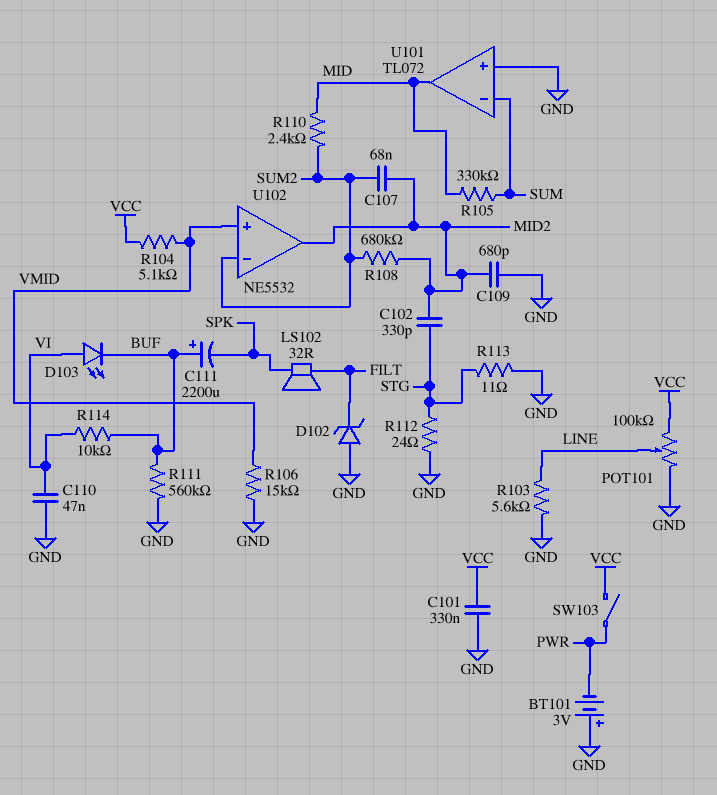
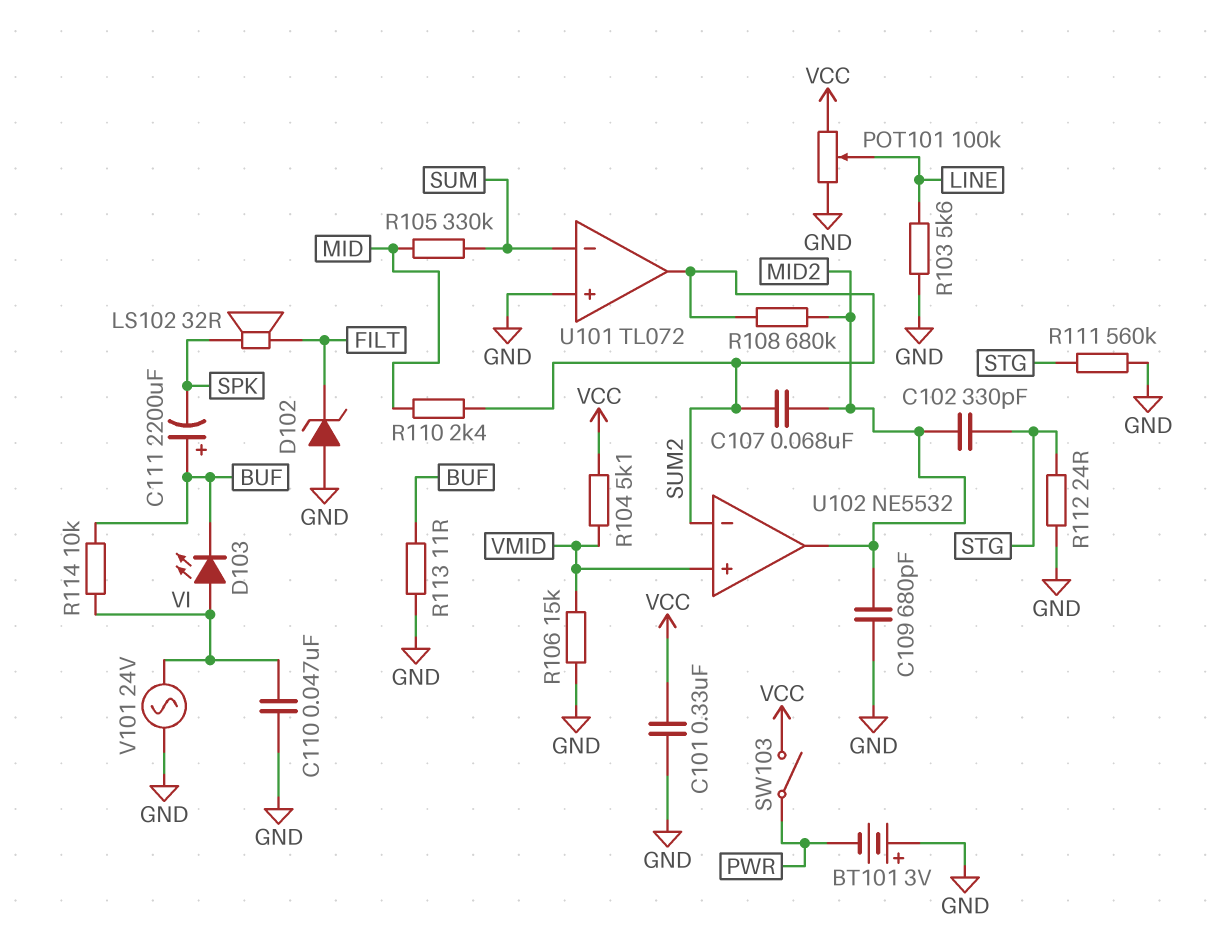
R111: 560k (BUF, GND) -> 560k (GND, STG)
R113: 11 (GND, STG) -> 11 (BUF, GND)
U101 pin out: MID -> SUM2
V101: none -> AC 24V (GND, VI)

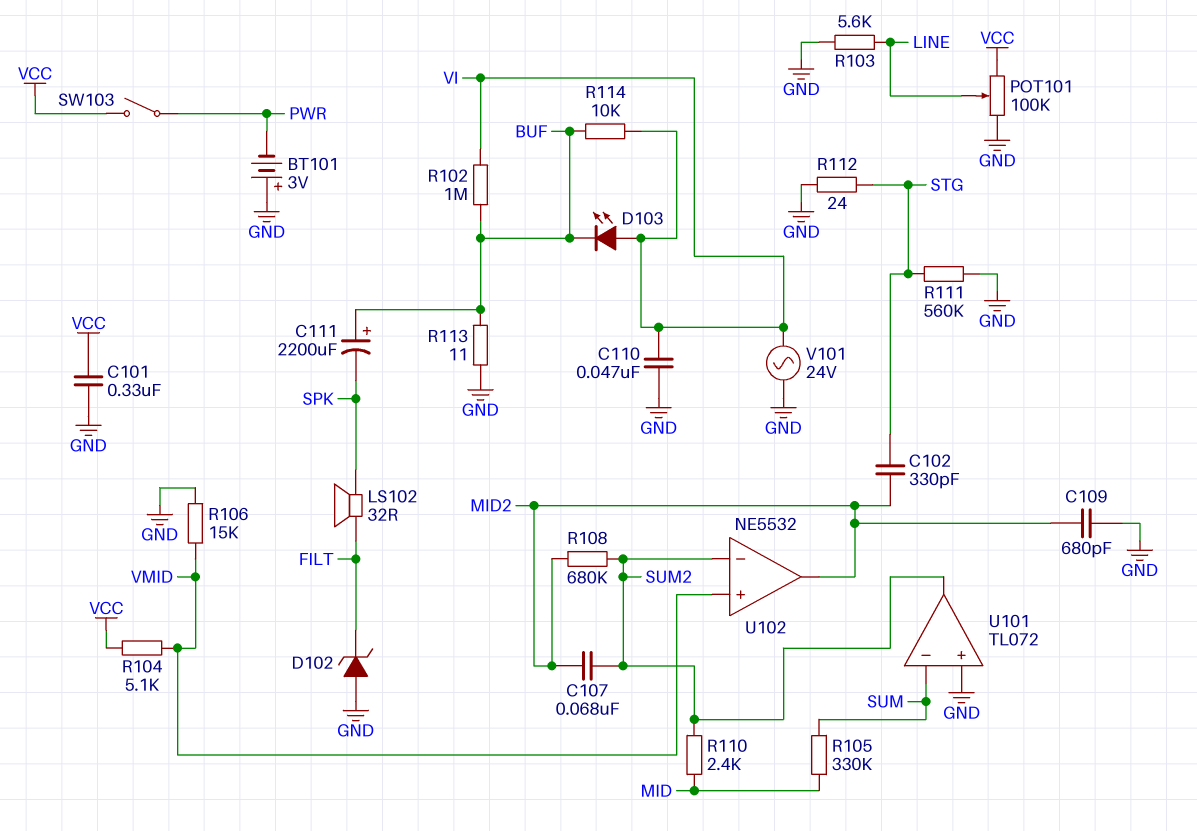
R102: none -> 1M (BUF, VI)

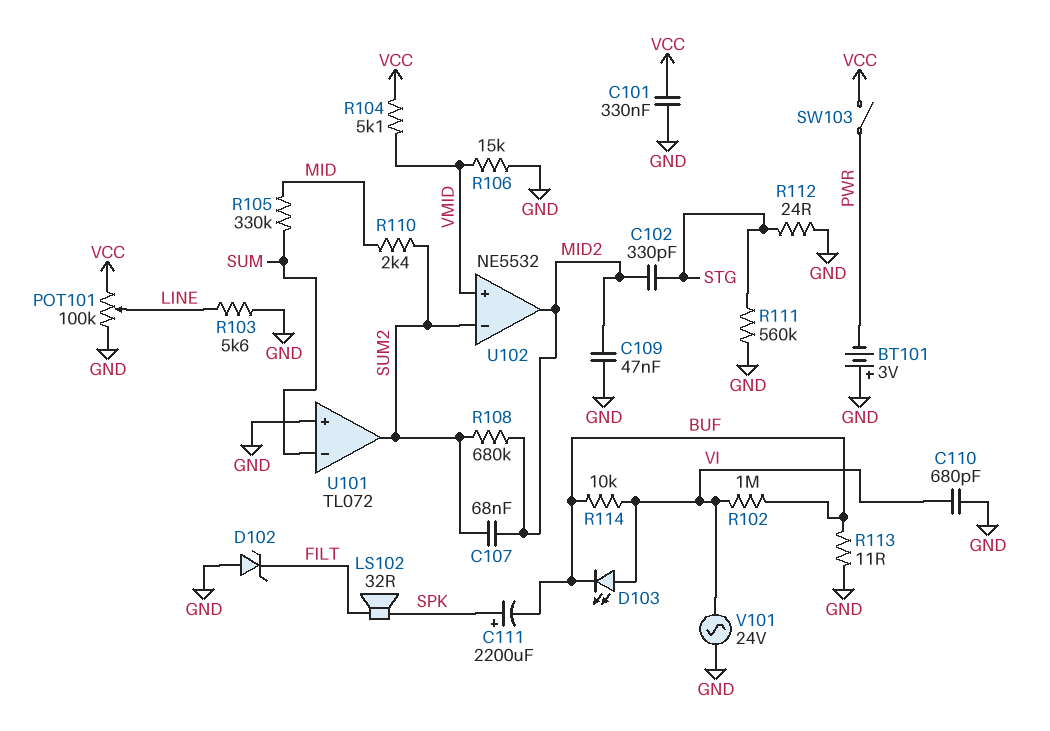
C109: 680pF (GND, MID2) -> 47nF (GND, MID2)
C110: 47nF (GND, VI) -> 680pF (GND, VI)
C111: 2200uF (plus BUF, minus SPK) -> 2200uF (plus SPK, minus BUF)

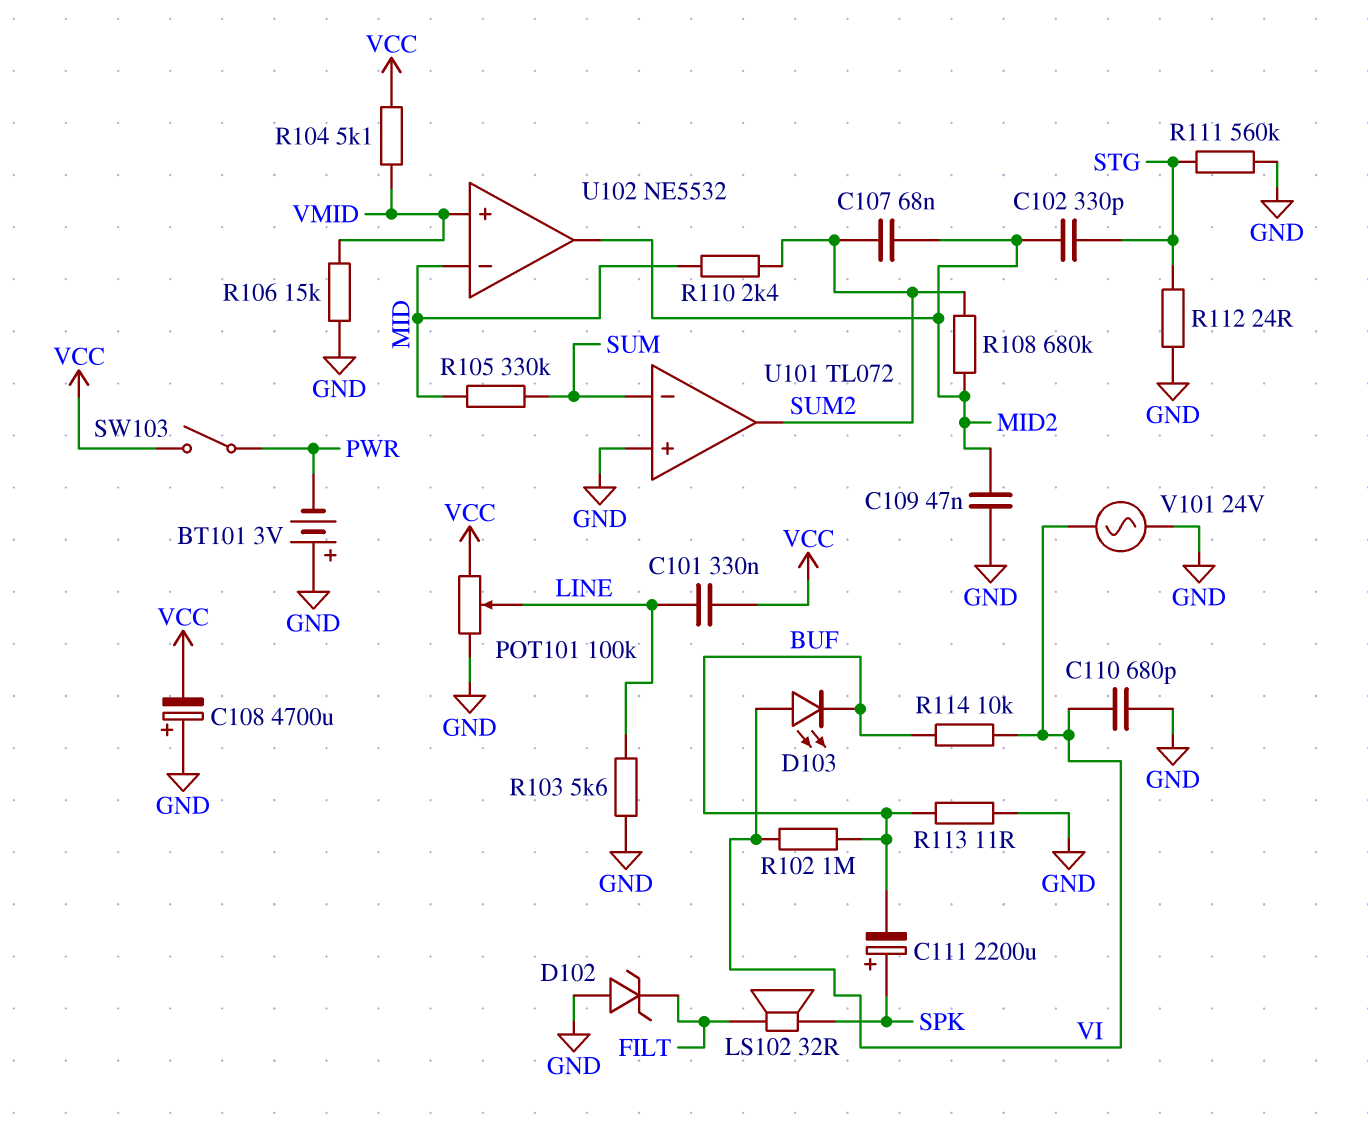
C101: 330nF (GND, VCC) -> 330nF (LINE, VCC)
C108: none -> 4700uF (plus GND, minus VCC)
U102 pin in-: SUM2 -> MID

